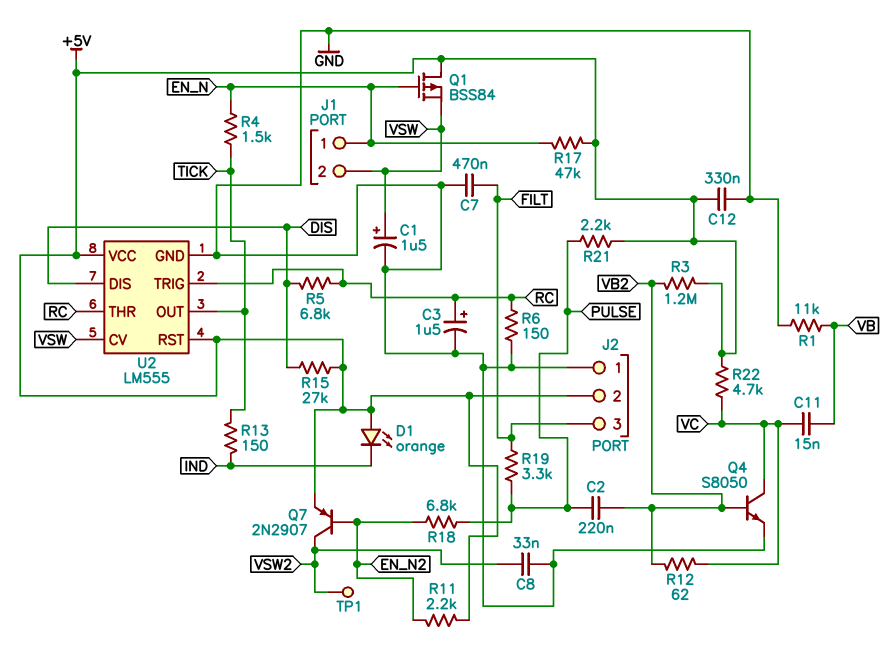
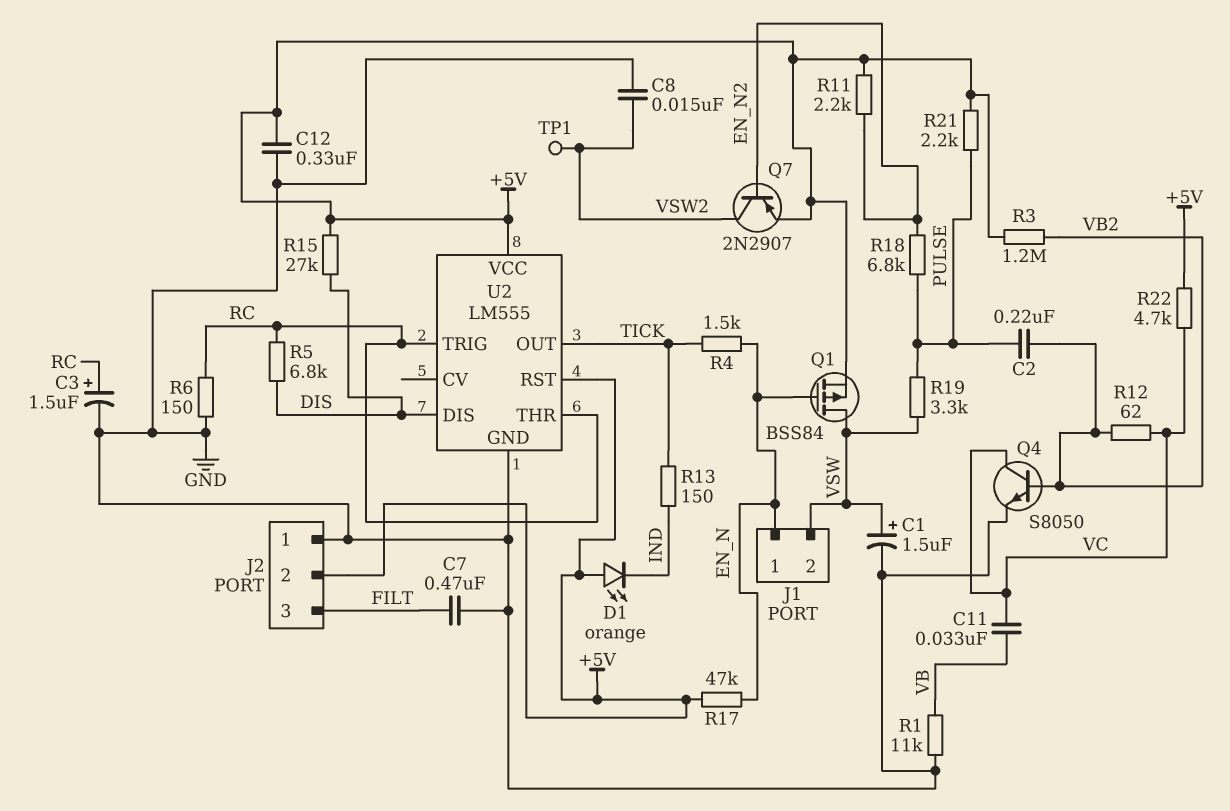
C8: 33nF (GND, VSW2) -> 15nF (GND, VSW2)
C11: 15nF (VB, VC) -> 33nF (VB, VC)
Q1: PMOS BSS84 (G EN_N, D +5V, S VSW) -> PMOS BSS84 (G EN_N, D VSW, S +5V)
R19: 3.3k (FILT, PULSE) -> 3.3k (PULSE, VSW)
U2 pin CV: VSW -> none

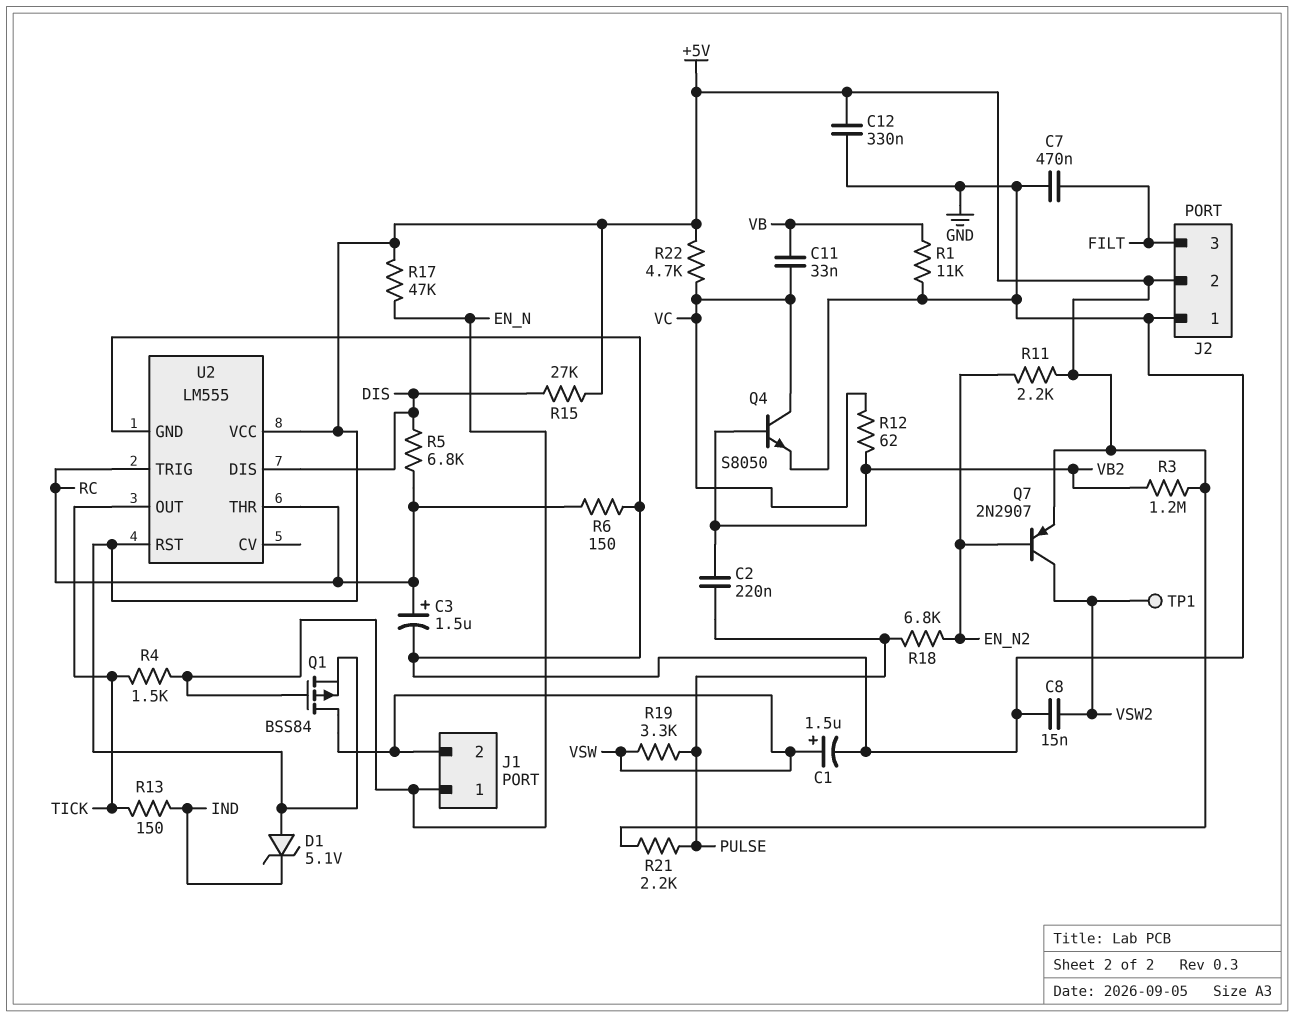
D1: LED orange (A +5V, K IND) -> zener 5.1V (A +5V, K IND)

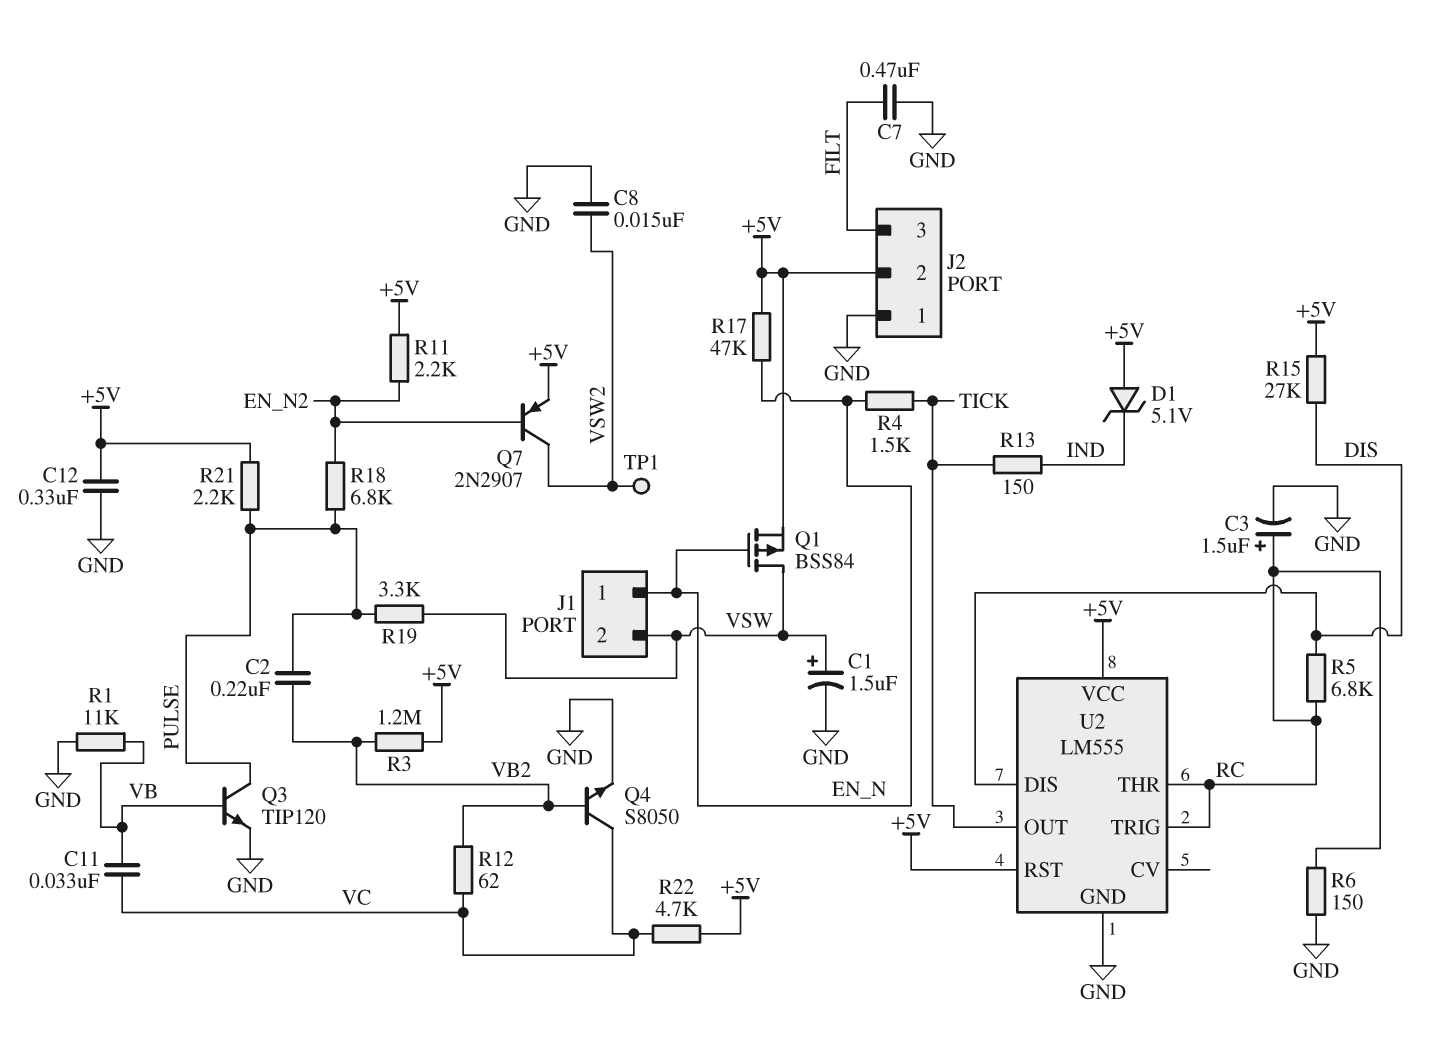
Q3: none -> NPN TIP120 (B VB, C PULSE, E GND)

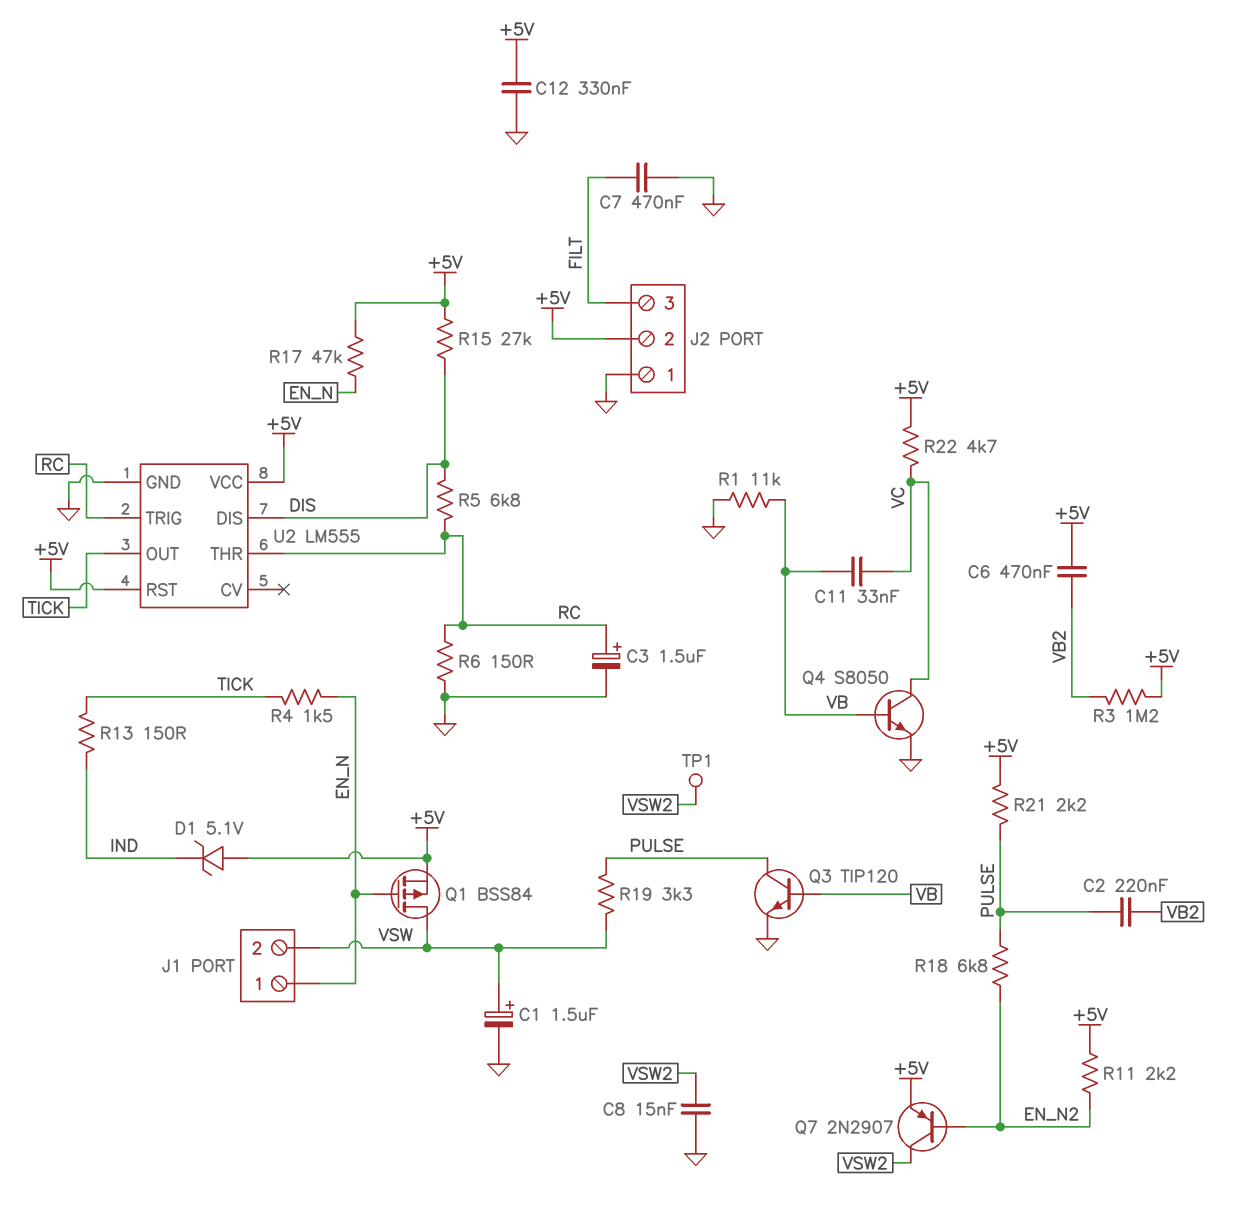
C6: none -> 470nF (+5V, VB2)
Q4: NPN S8050 (B VB2, C VC, E GND) -> NPN S8050 (B VB, C VC, E GND)
R12: 62 (VB2, VC) -> none

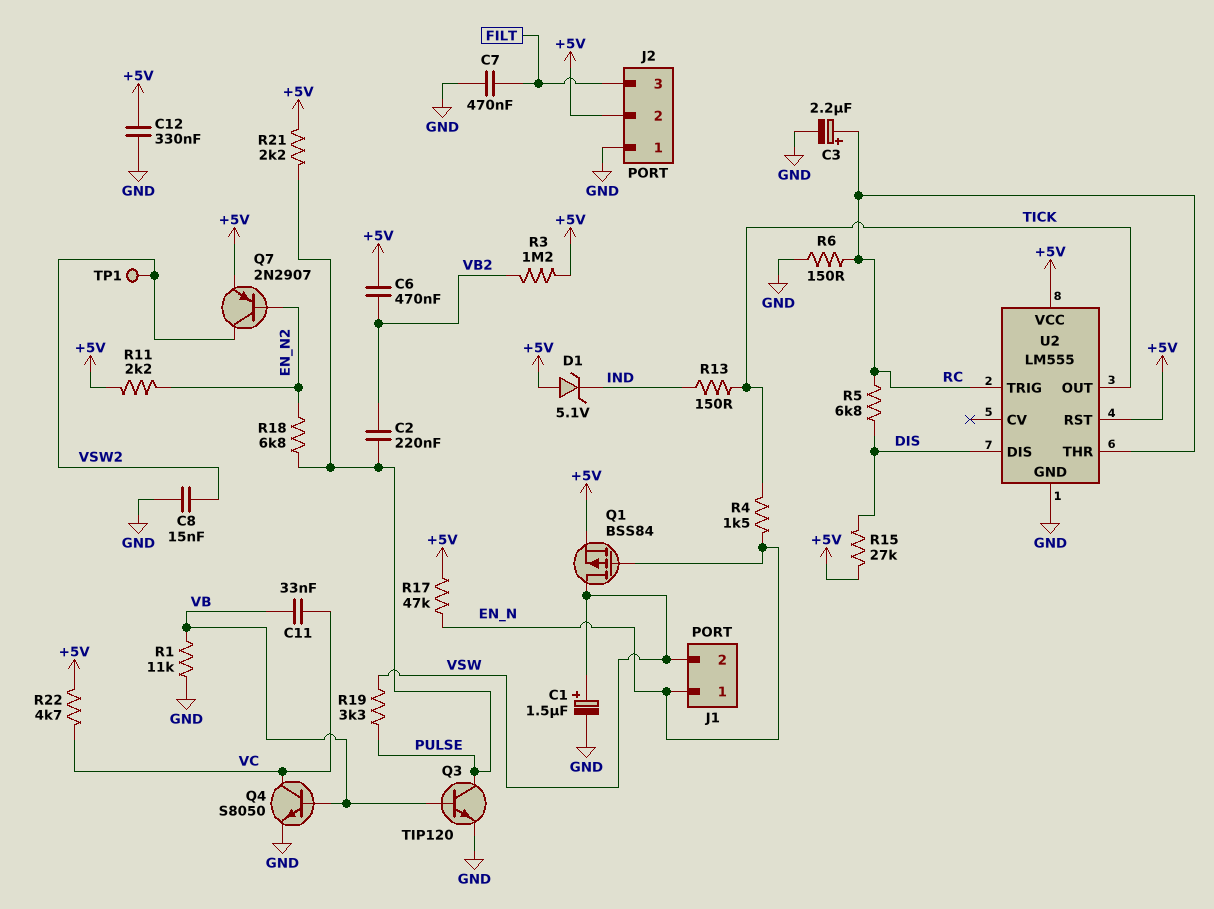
C3: 1.5uF (plus RC, minus GND) -> 2.2uF (plus RC, minus GND)

